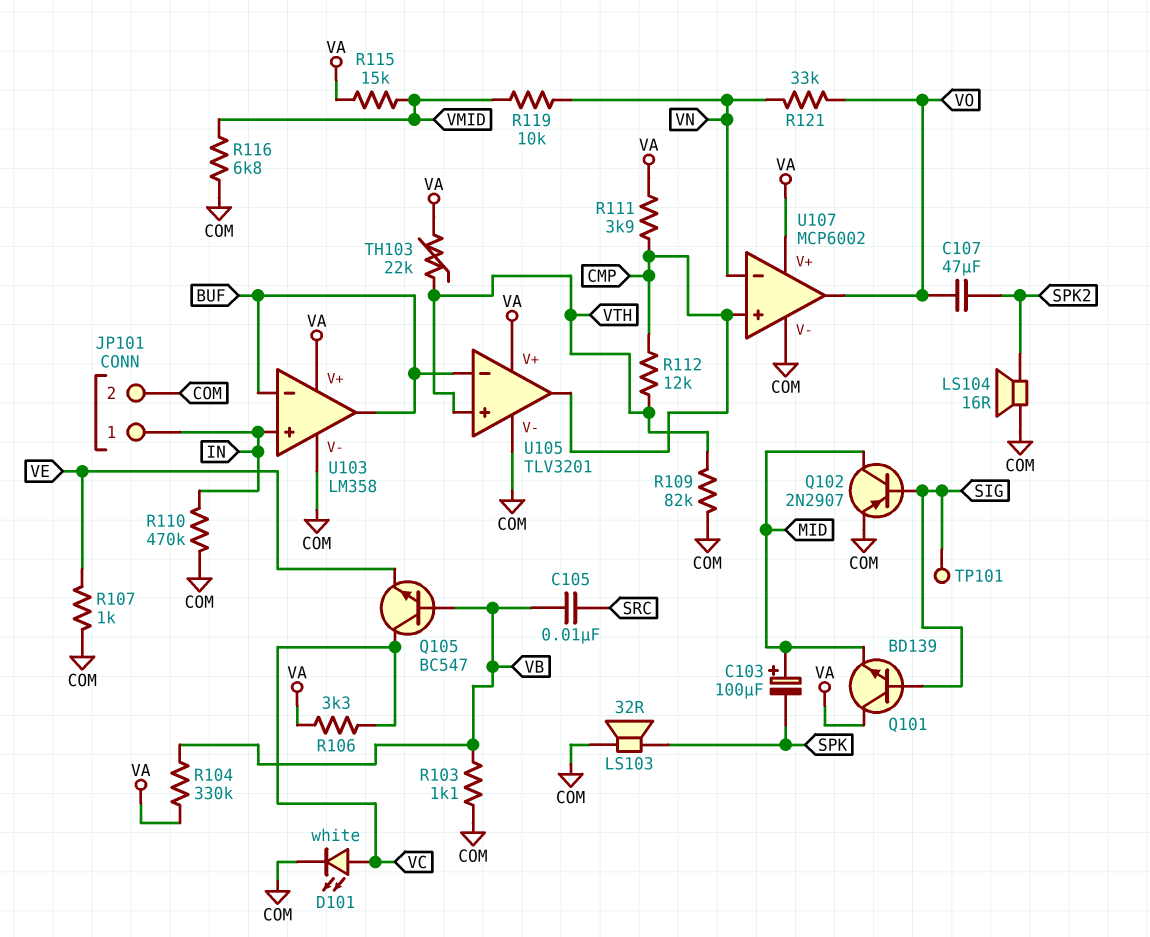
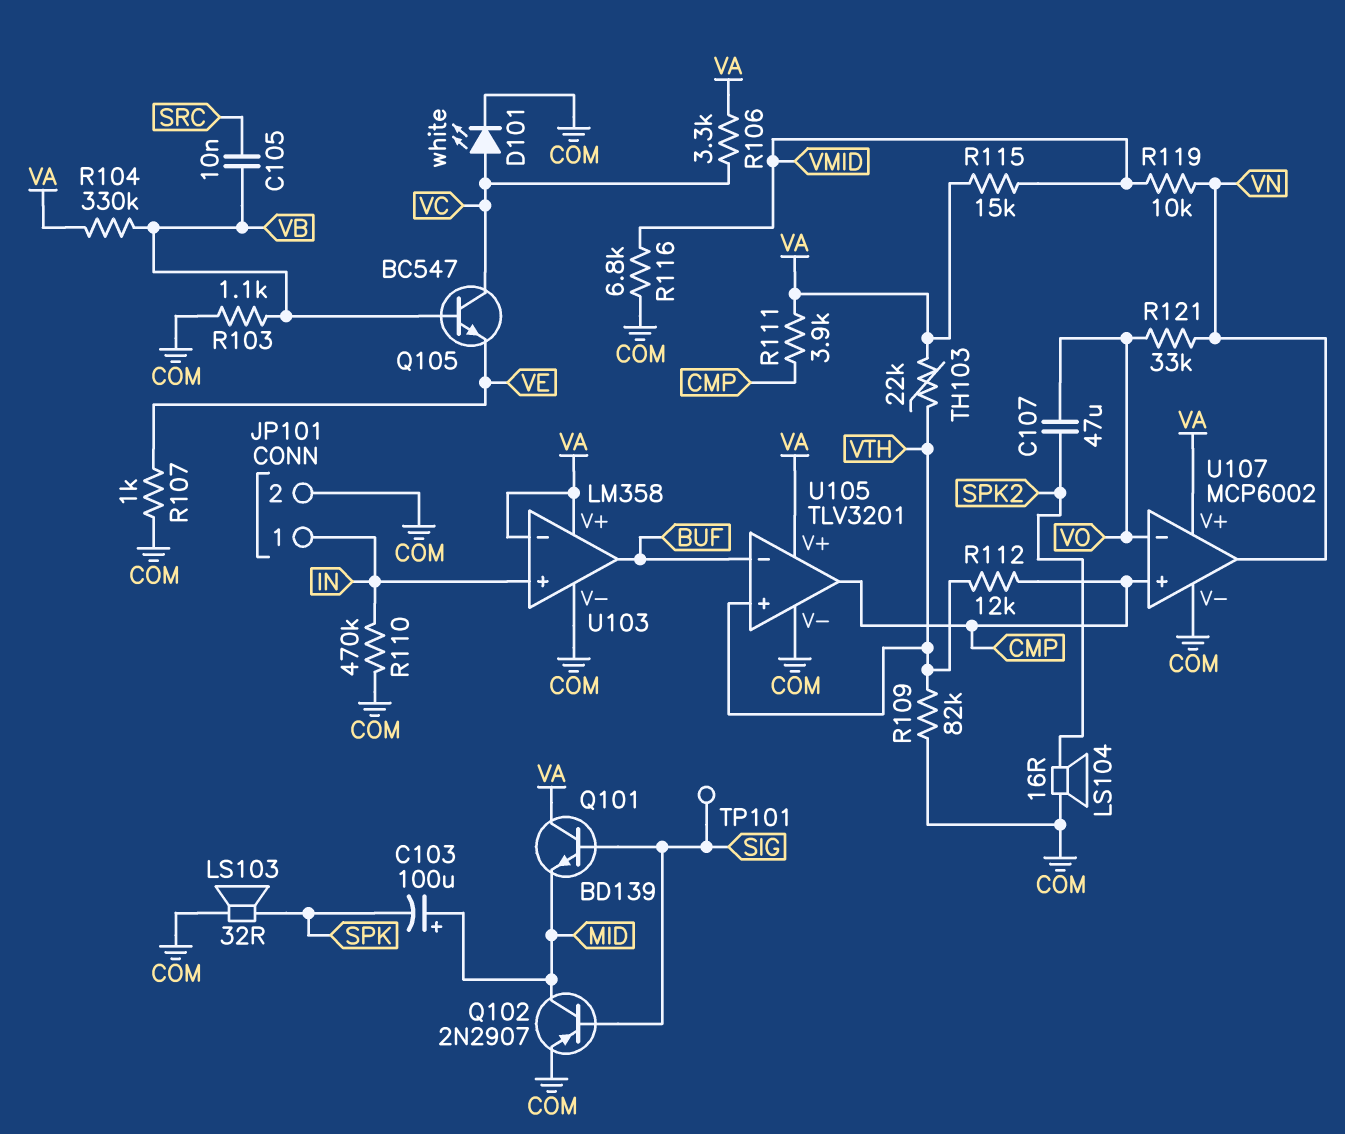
U103 pin in-: BUF -> VA
U107 pin in-: VN -> VO
U107 pin out: VO -> VN

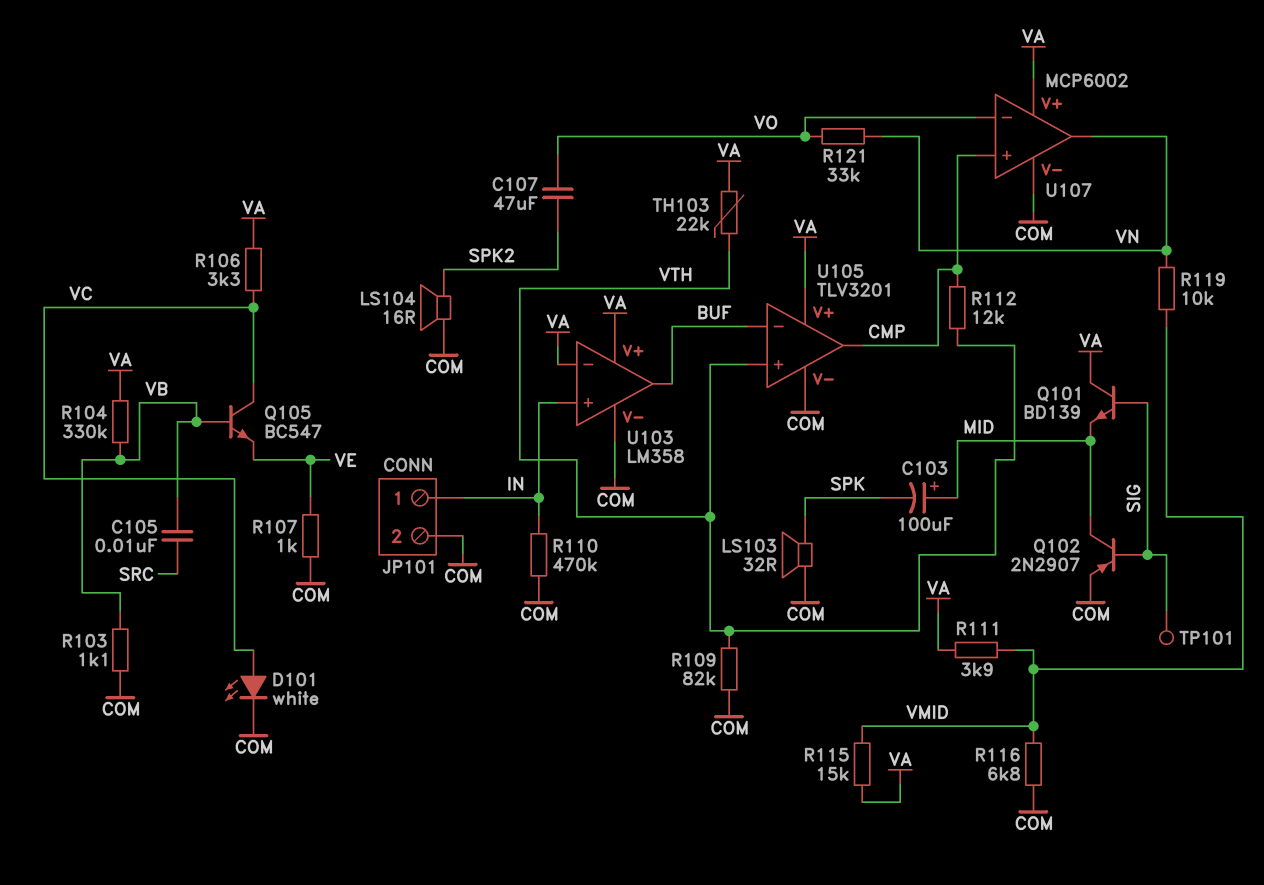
R111: 3.9k (CMP, VA) -> 3.9k (VA, VMID)

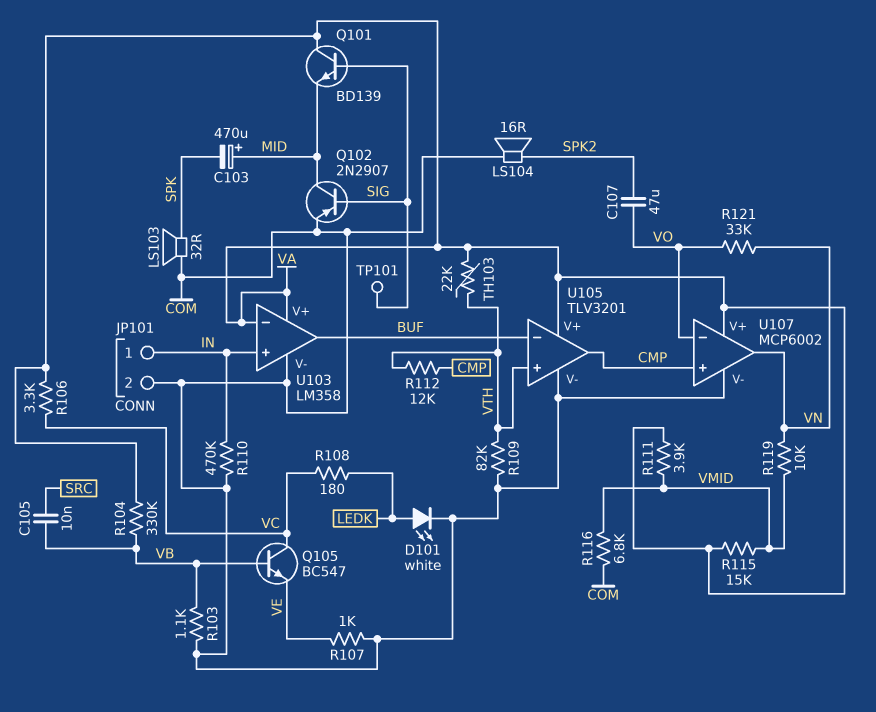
C103: 100uF (plus MID, minus SPK) -> 470uF (plus MID, minus SPK)
D101: LED white (A VC, K COM) -> LED white (A LEDK, K COM)
R108: none -> 180 (LEDK, VC)

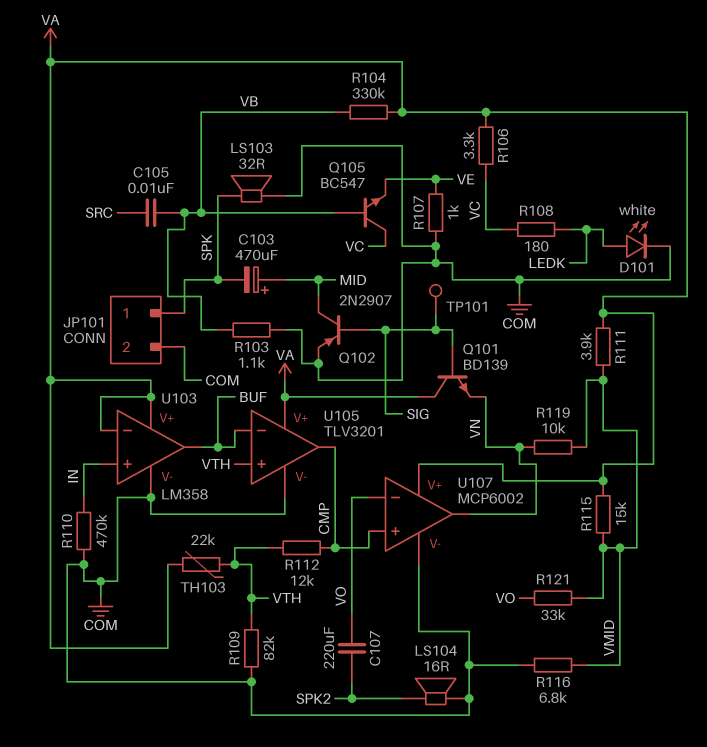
C107: 47uF (SPK2, VO) -> 220uF (SPK2, VO)
JP101 pin 1: IN -> SPK
Q101: NPN BD139 (B SIG, C VA, E MID) -> NPN BD139 (B SIG, C VA, E VN)
R121: 33k (VN, VO) -> 33k (VMID, VO)

